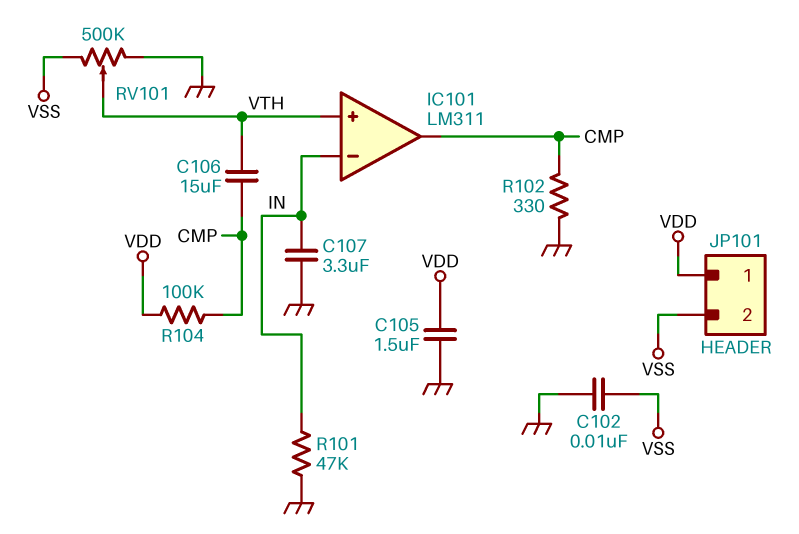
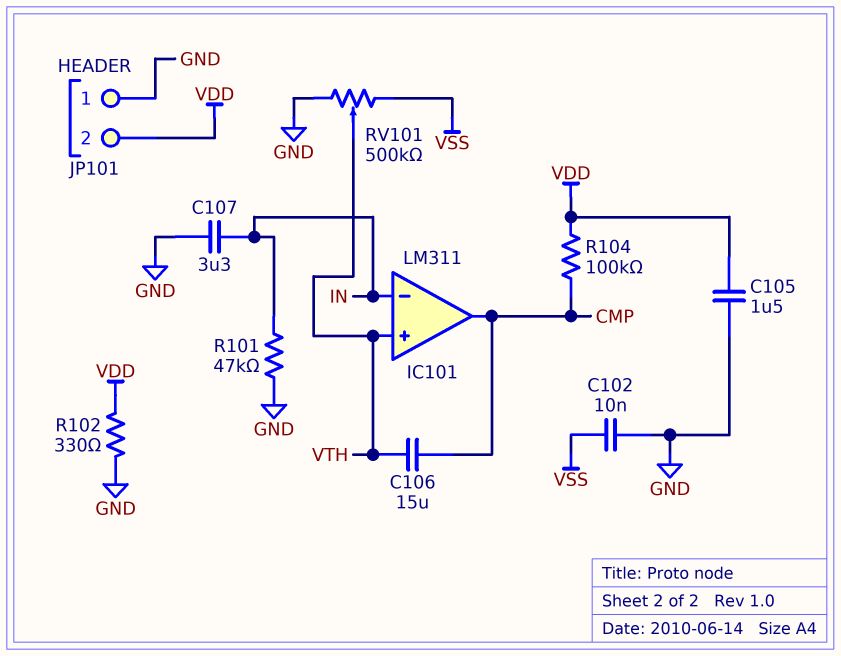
JP101 pin 1: VDD -> GND
JP101 pin 2: VSS -> VDD
R102: 330 (CMP, GND) -> 330 (GND, VDD)

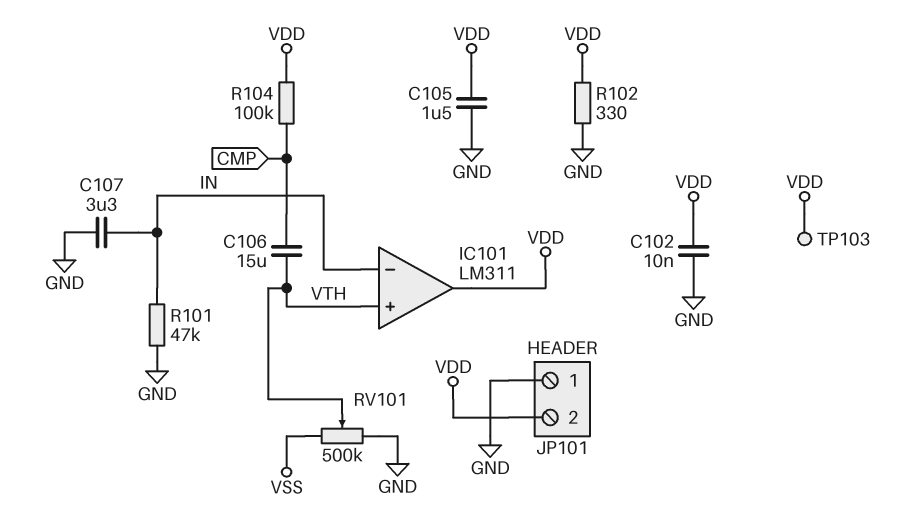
C102: 10nF (GND, VSS) -> 10nF (GND, VDD)
IC101 pin out: CMP -> VDD
TP103: none -> test point (VDD)

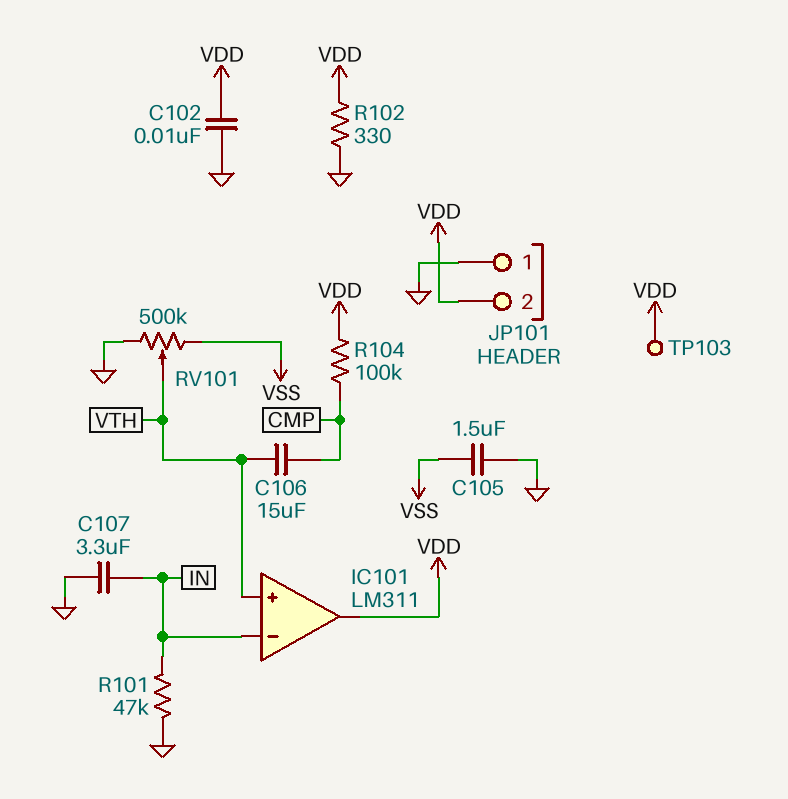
C105: 1.5uF (GND, VDD) -> 1.5uF (GND, VSS)

